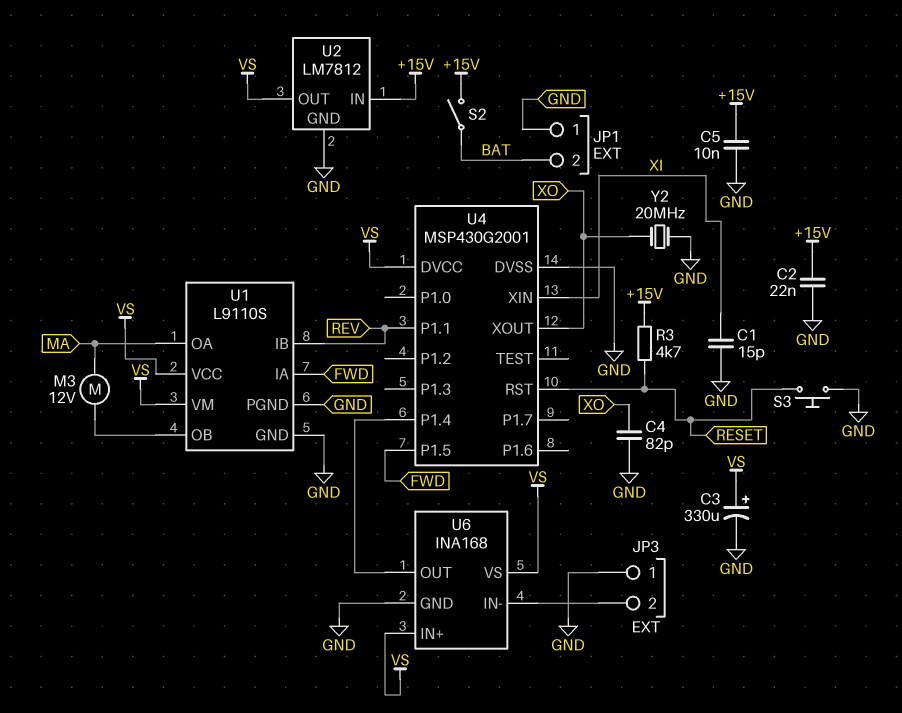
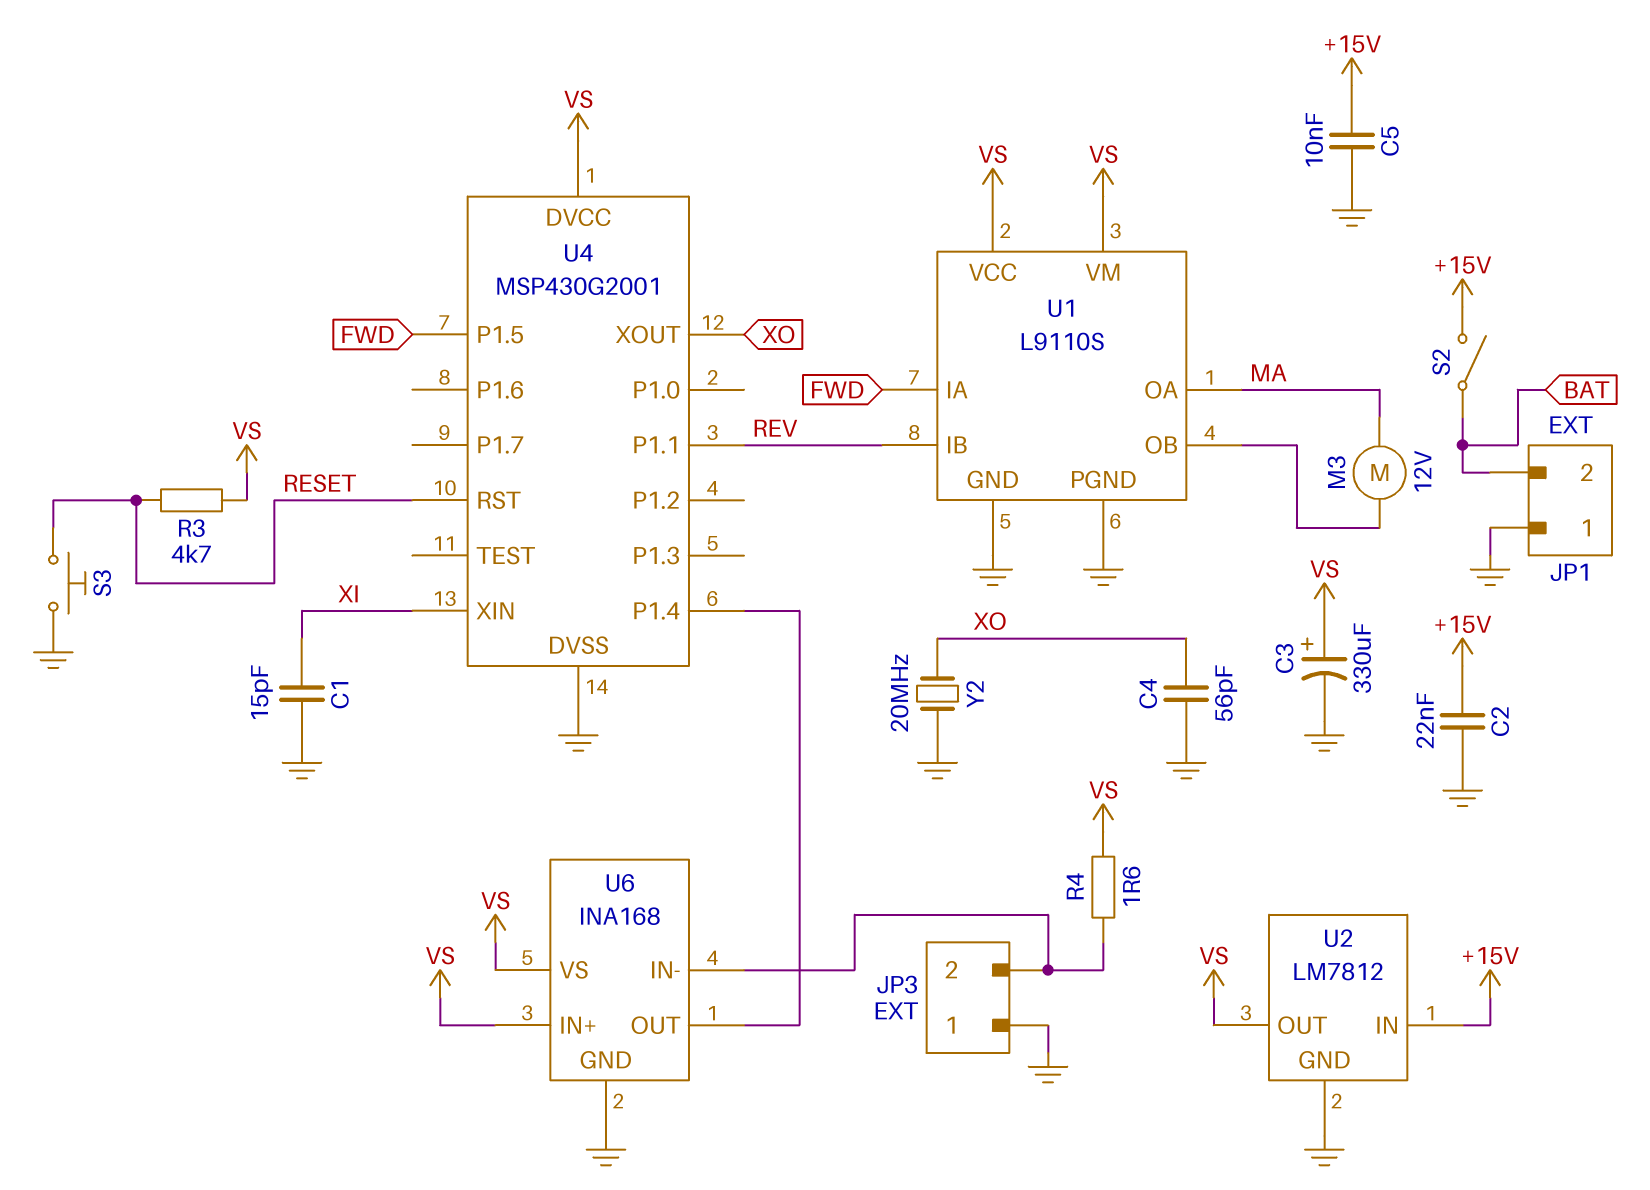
C4: 82pF (GND, XO) -> 56pF (GND, XO)
R3: 4.7k (+15V, RESET) -> 4.7k (RESET, VS)
R4: none -> 1.6 (JP3/2, VS)

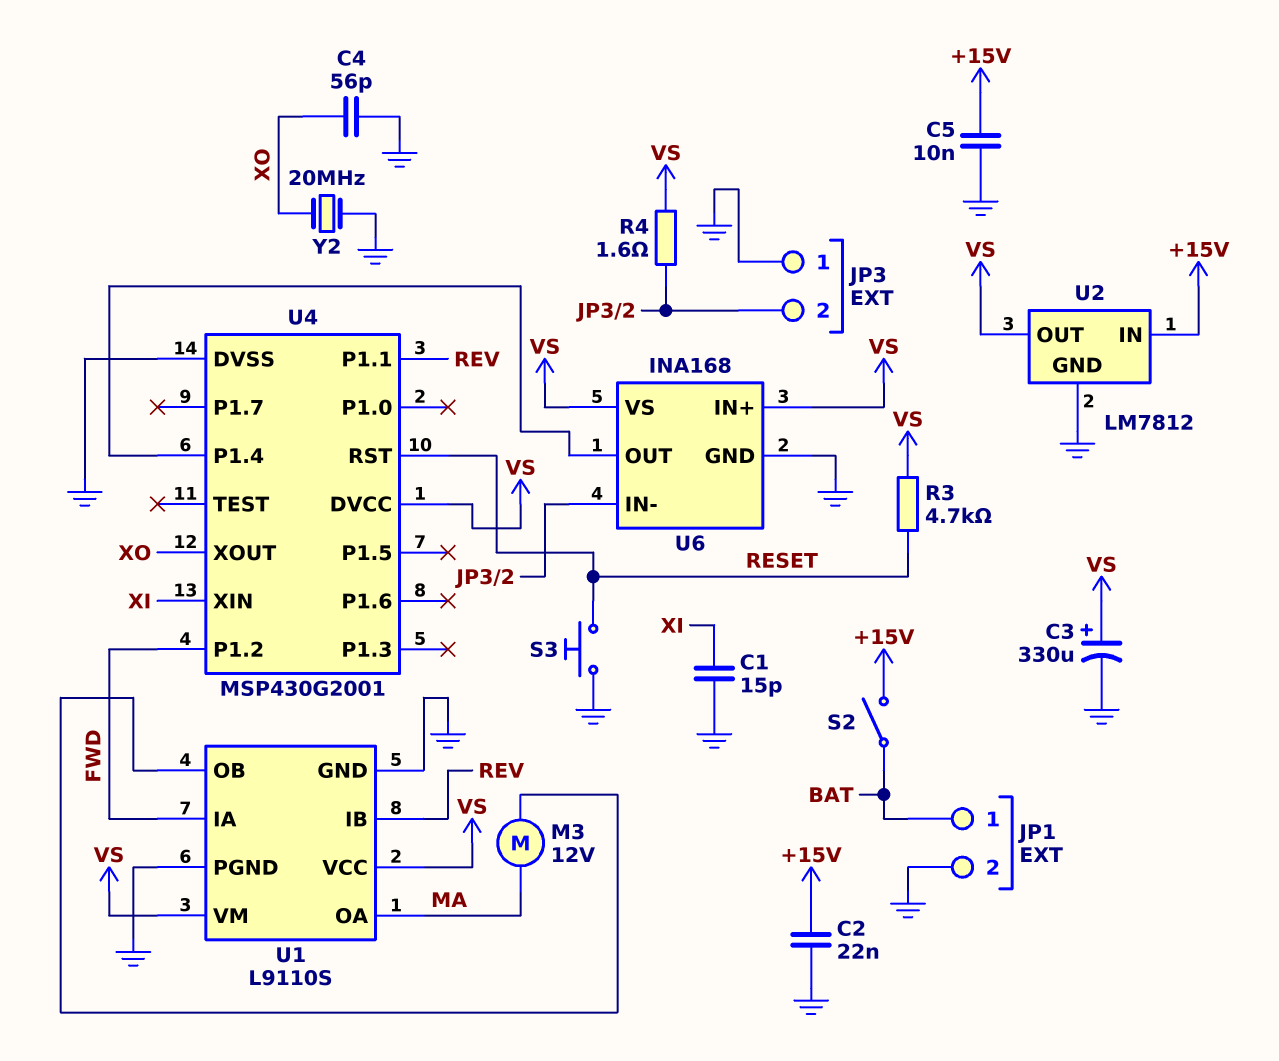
JP1 pin 1: GND -> BAT
JP1 pin 2: BAT -> GND
U4 pin P1.2: none -> FWD
U4 pin P1.5: FWD -> none

